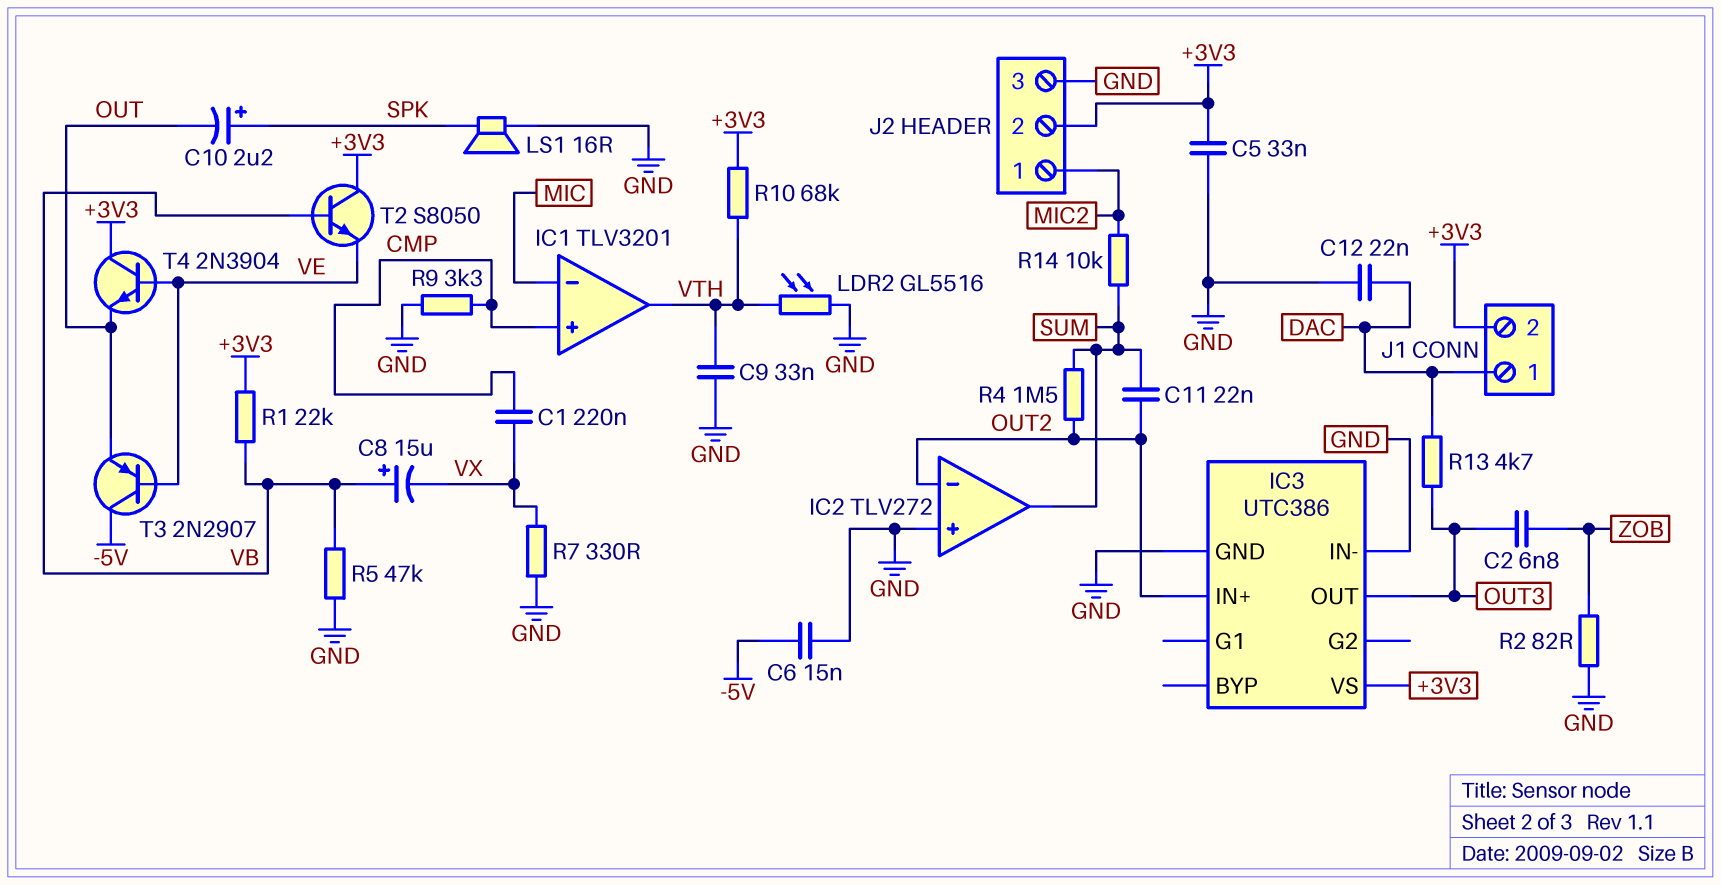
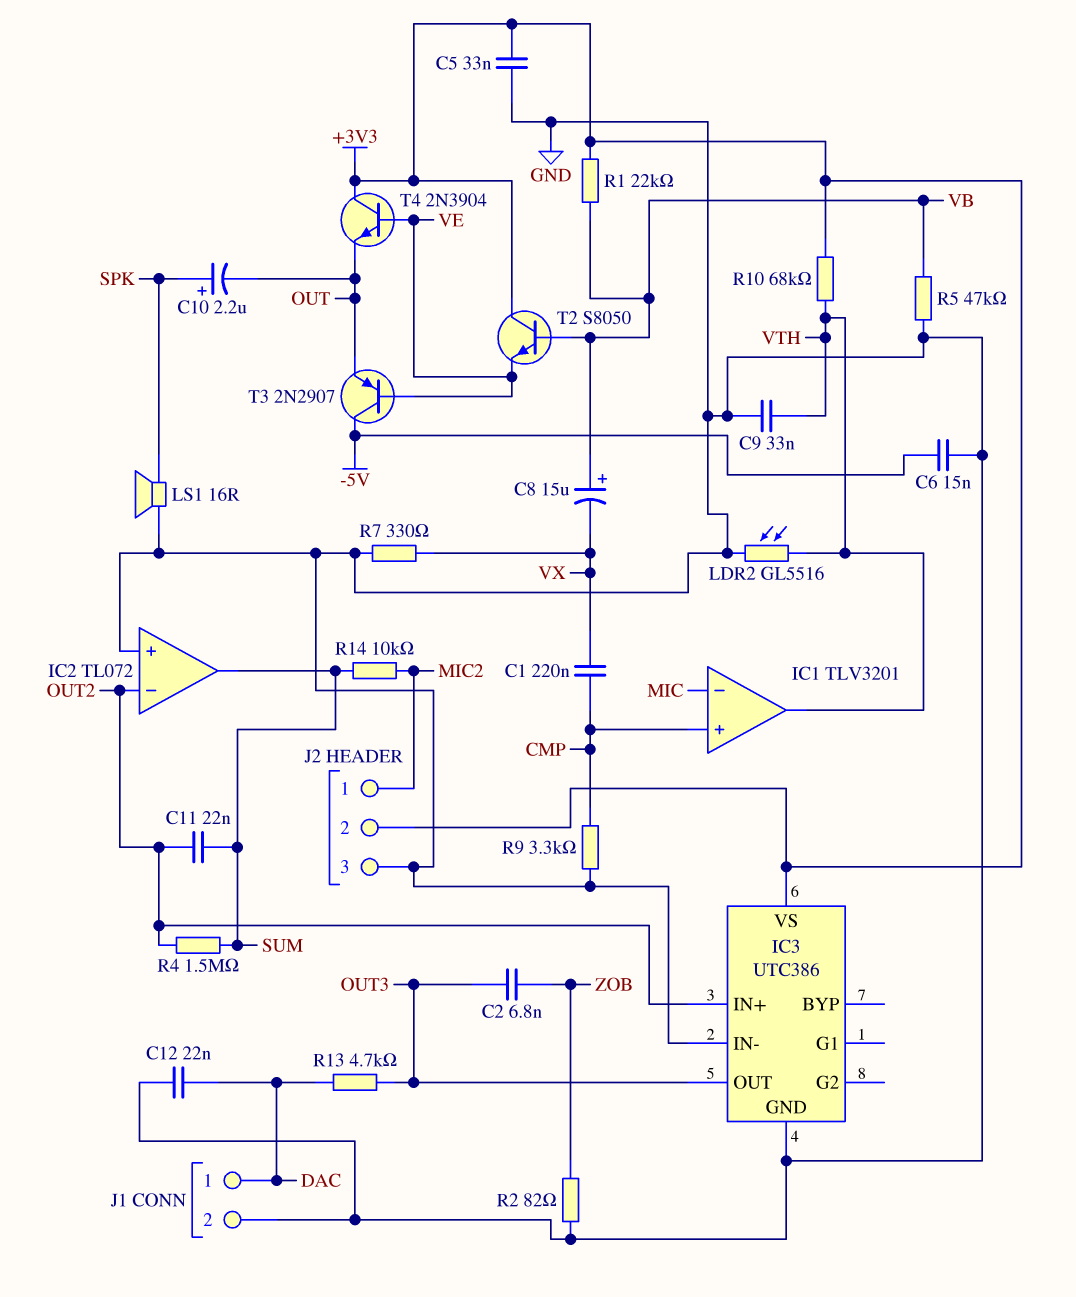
IC2: TLV272 -> TL072
J1 pin 2: +3V3 -> GND

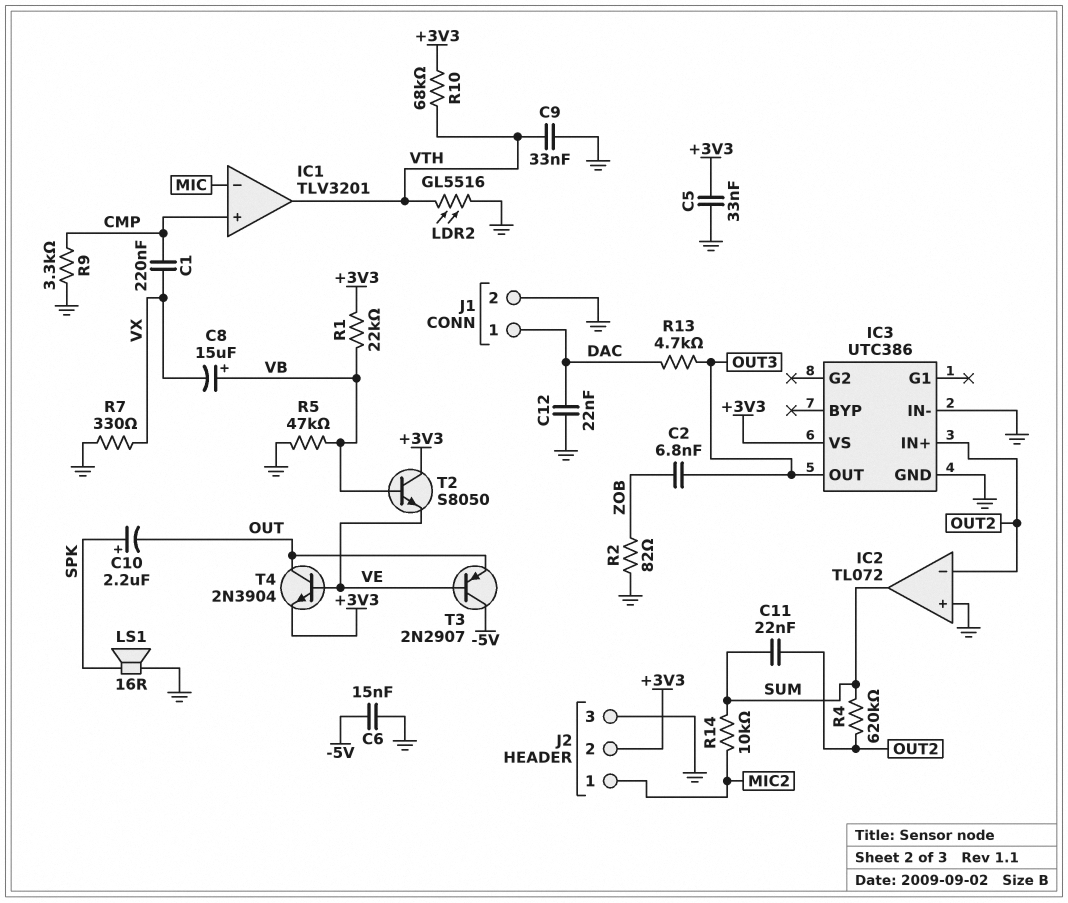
R4: 1.5M (OUT2, SUM) -> 620k (OUT2, SUM)
T4: NPN 2N3904 (B VE, C +3V3, E OUT) -> NPN 2N3904 (B VE, C OUT, E +3V3)

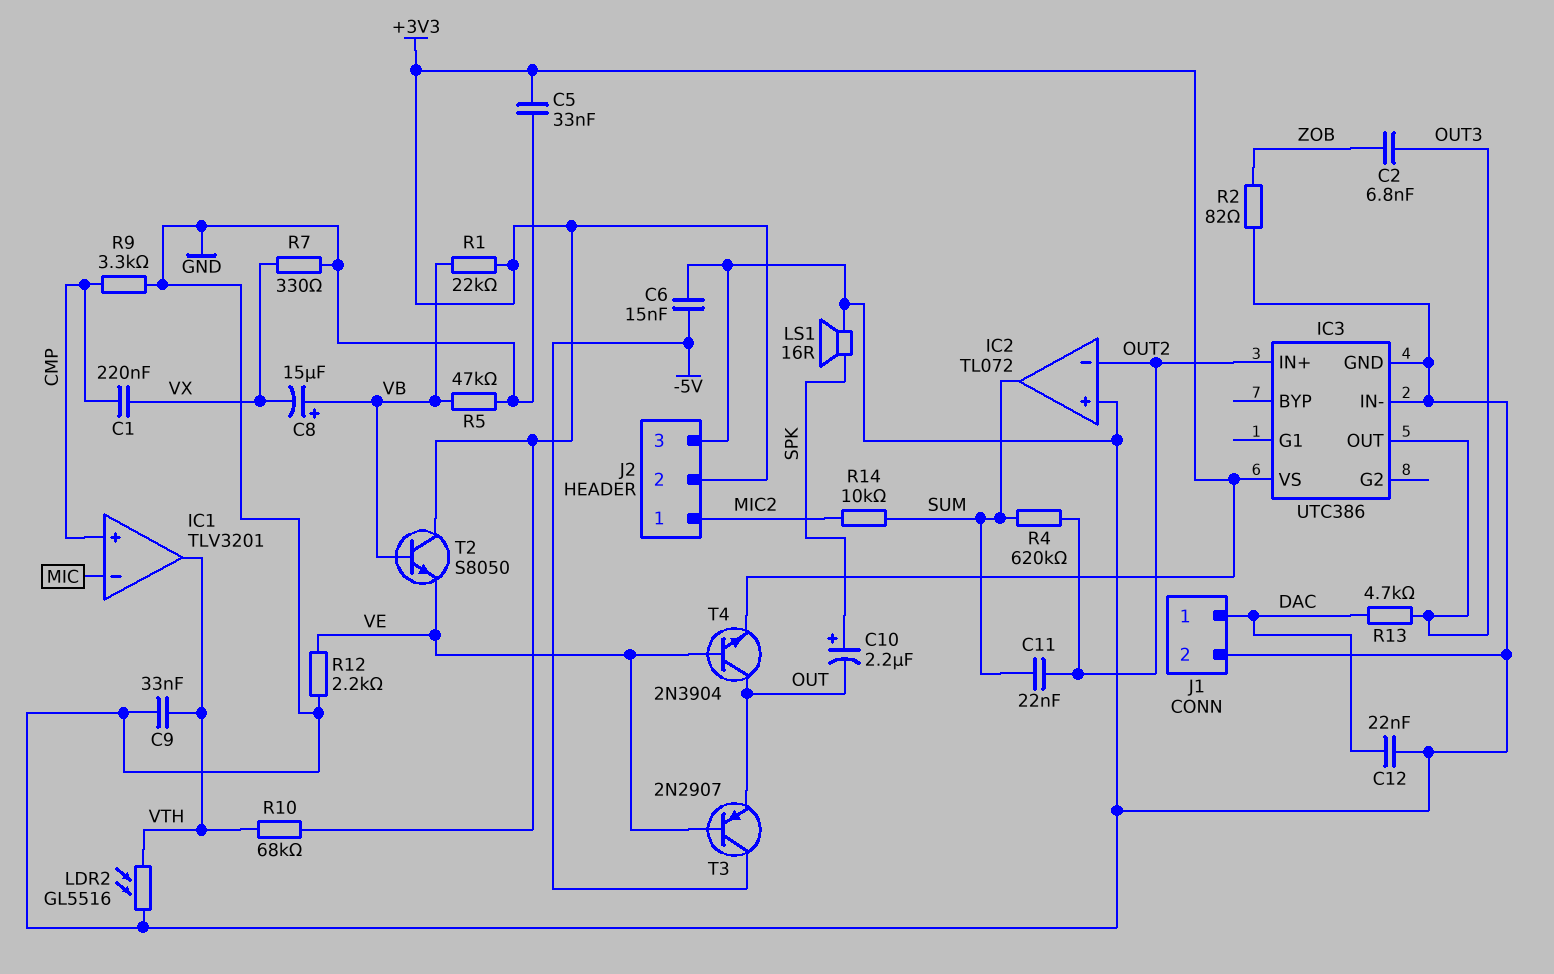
R12: none -> 2.2k (GND, VE)

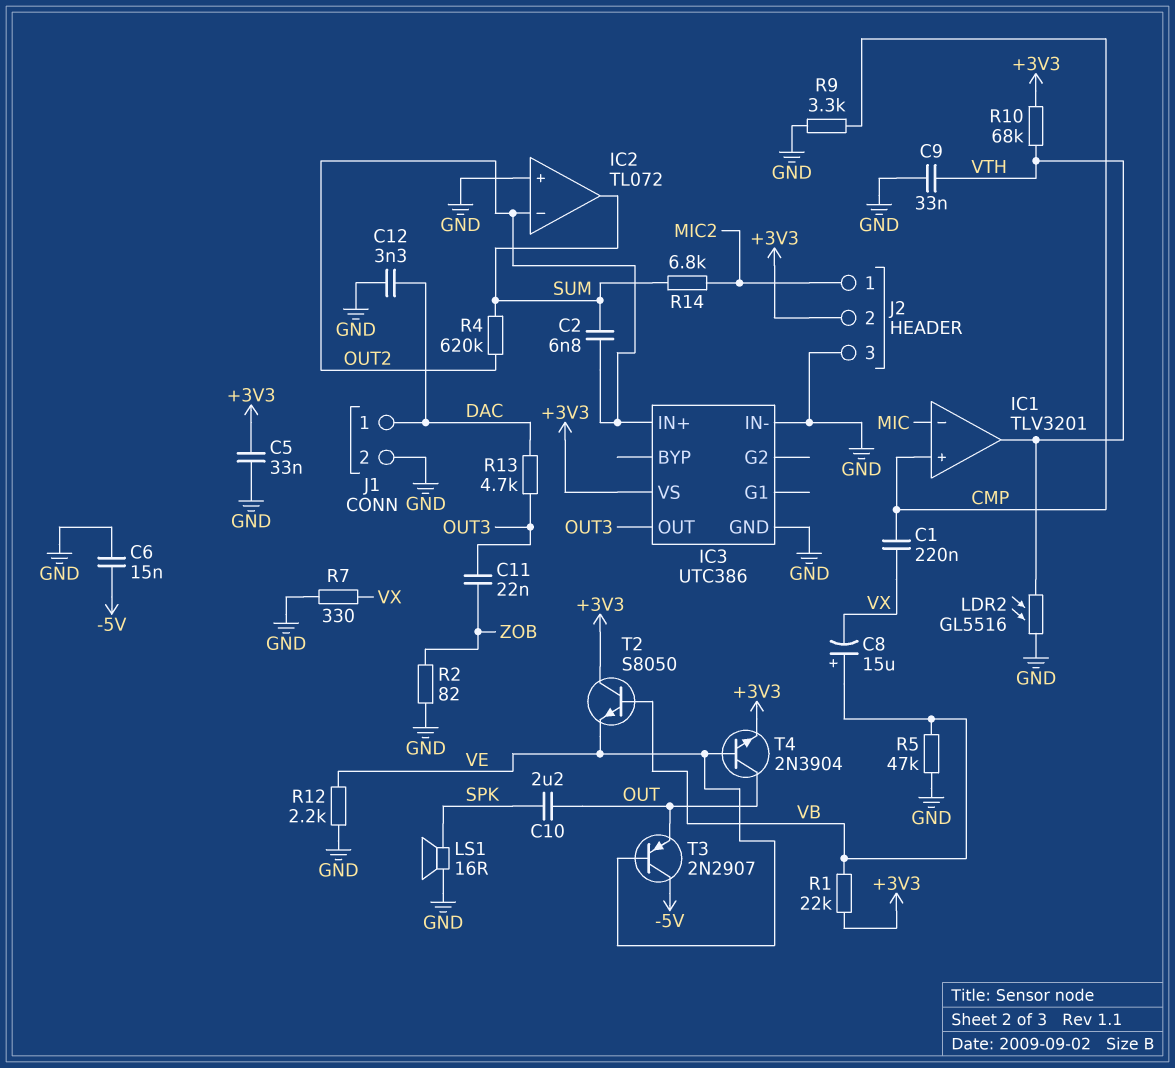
C2: 6.8nF (OUT3, ZOB) -> 6.8nF (OUT2, SUM)
C10: 2.2uF (plus SPK, minus OUT) -> 2.2uF (OUT, SPK)
C11: 22nF (OUT2, SUM) -> 22nF (OUT3, ZOB)
C12: 22nF (DAC, GND) -> 3.3nF (DAC, GND)
R14: 10k (MIC2, SUM) -> 6.8k (MIC2, SUM)

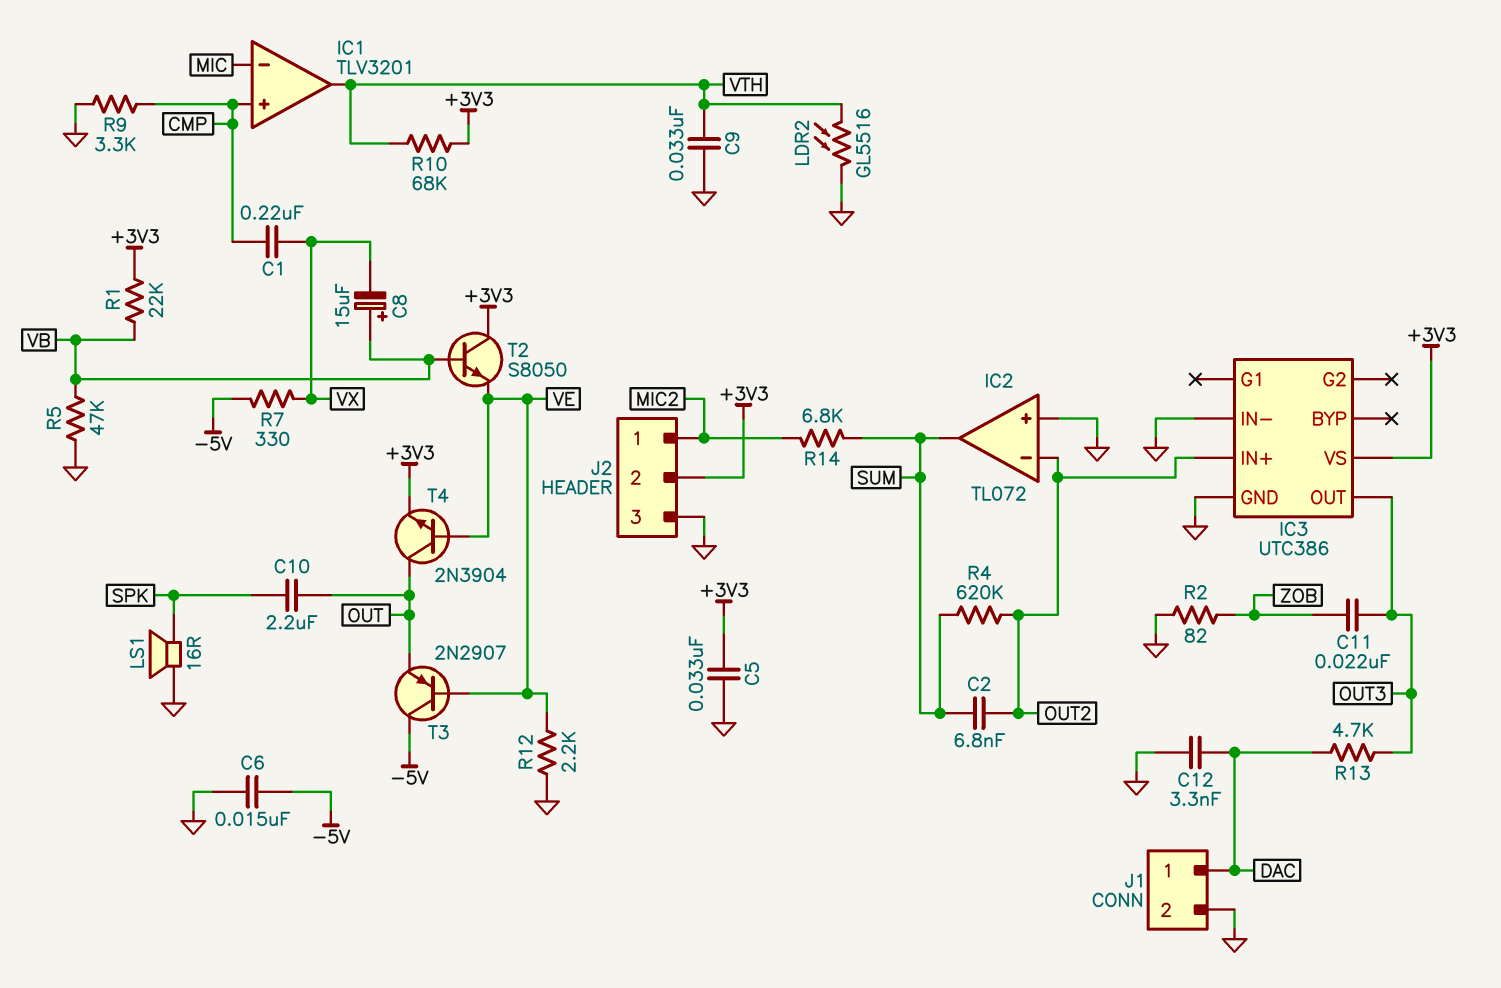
R7: 330 (GND, VX) -> 330 (-5V, VX)

